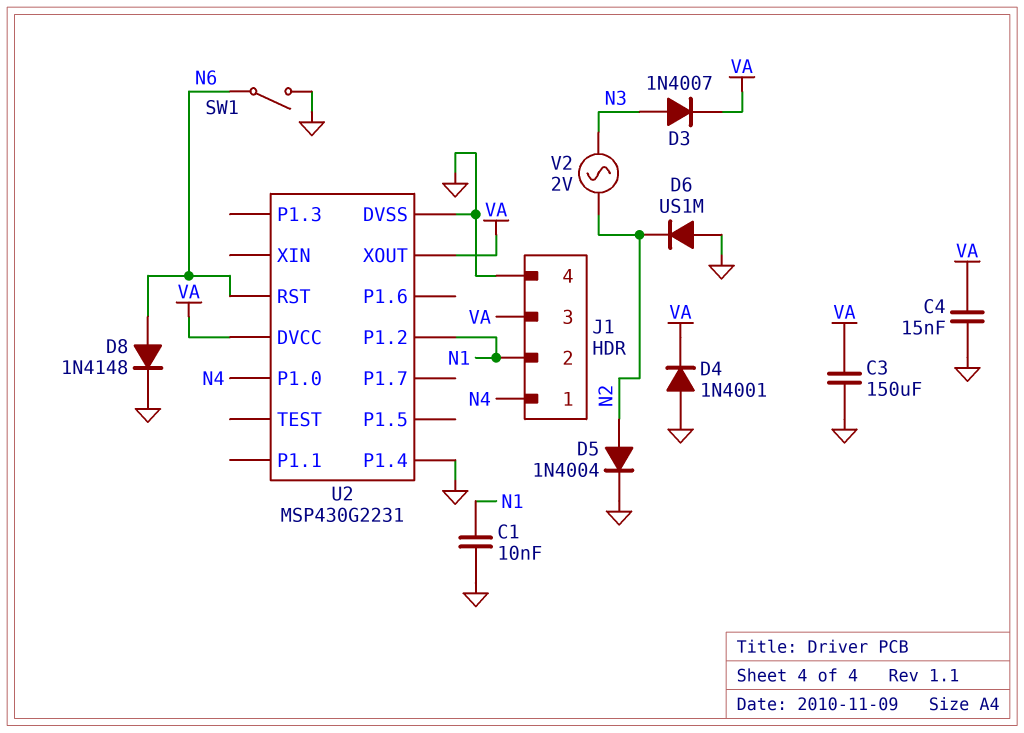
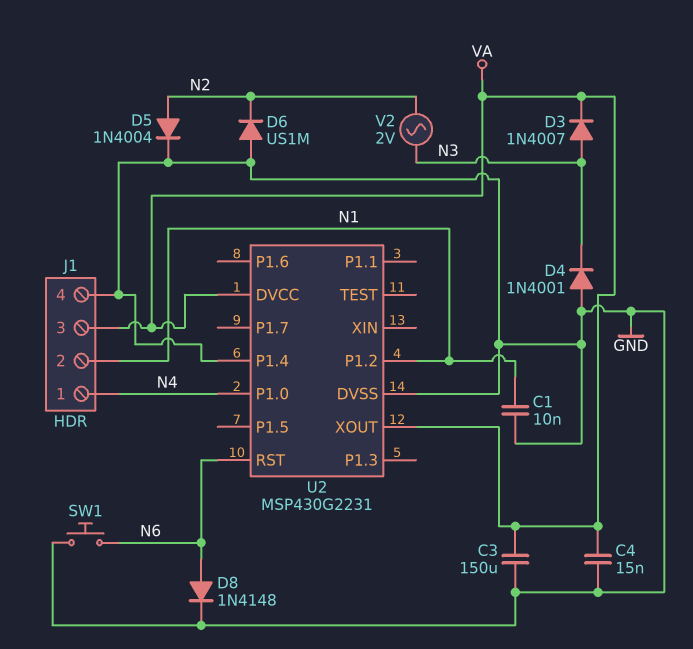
D4: diode 1N4001 (A GND, K VA) -> diode 1N4001 (A GND, K N3)
SW1: switch (GND, N6) -> button (GND, N6)

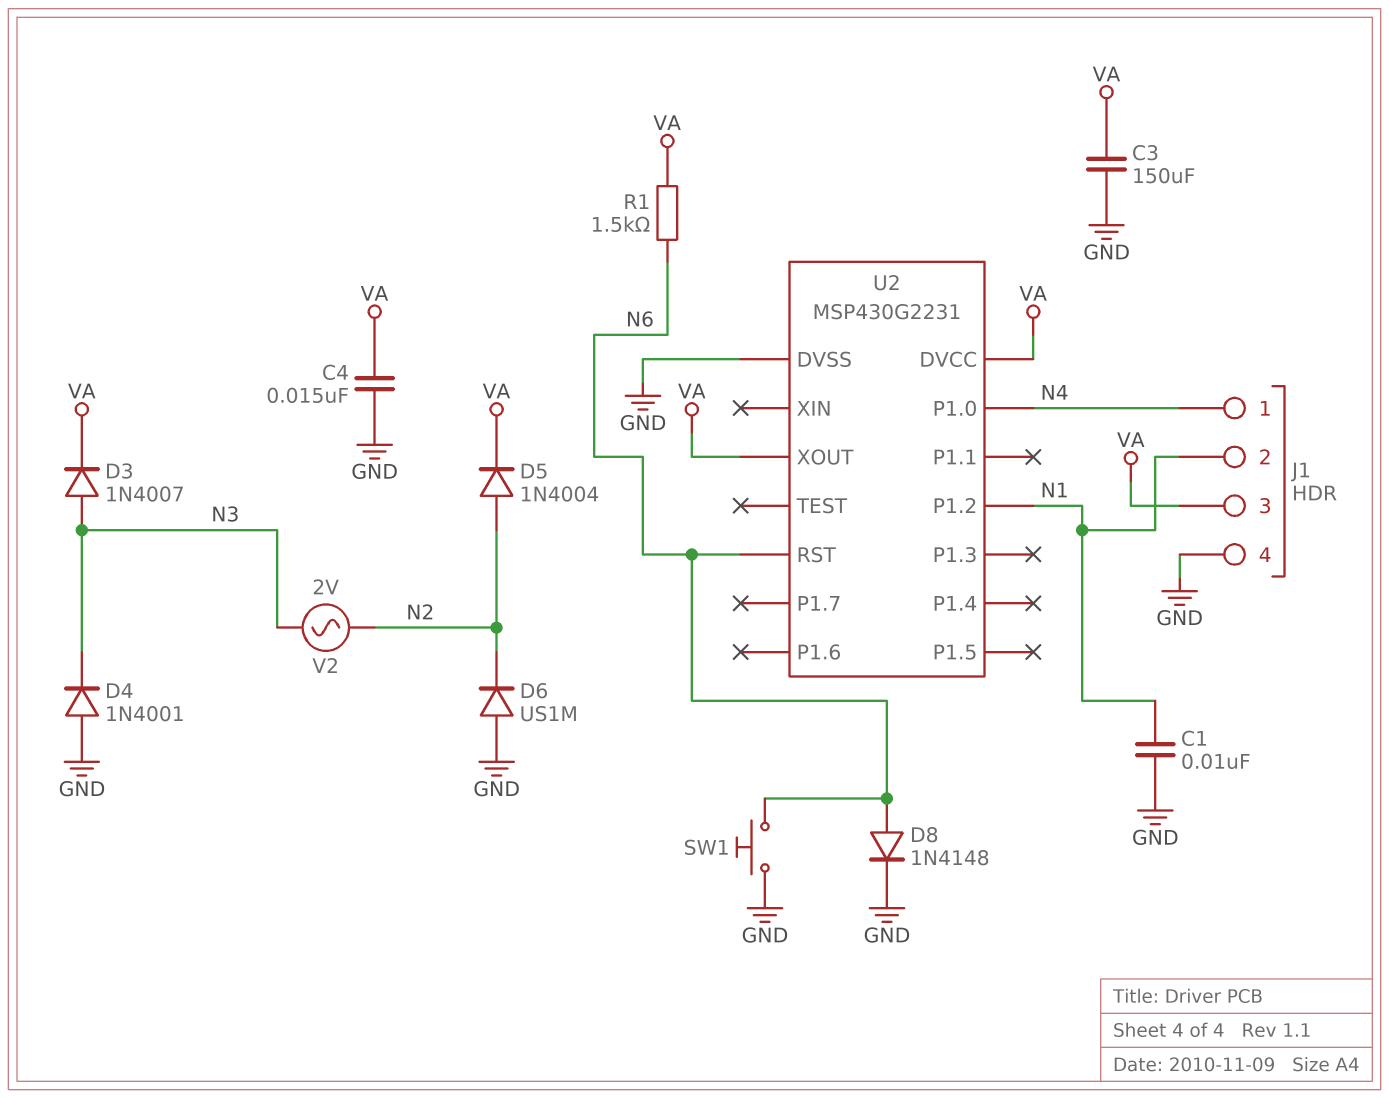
D5: diode 1N4004 (A N2, K GND) -> diode 1N4004 (A N2, K VA)
R1: none -> 1.5k (N6, VA)
U2 pin P1.4: GND -> none

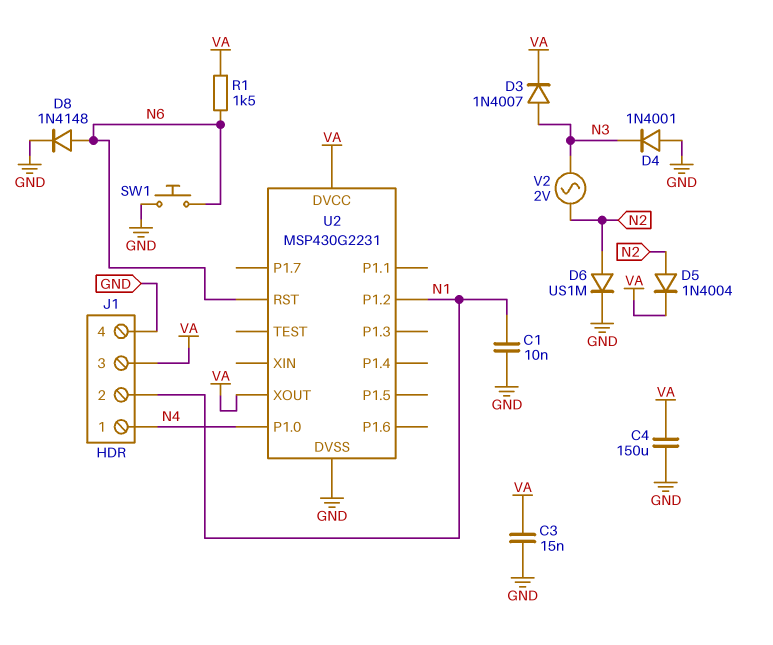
C3: 150uF (GND, VA) -> 15nF (GND, VA)
C4: 15nF (GND, VA) -> 150uF (GND, VA)
D6: diode US1M (A GND, K N2) -> diode US1M (A N2, K GND)

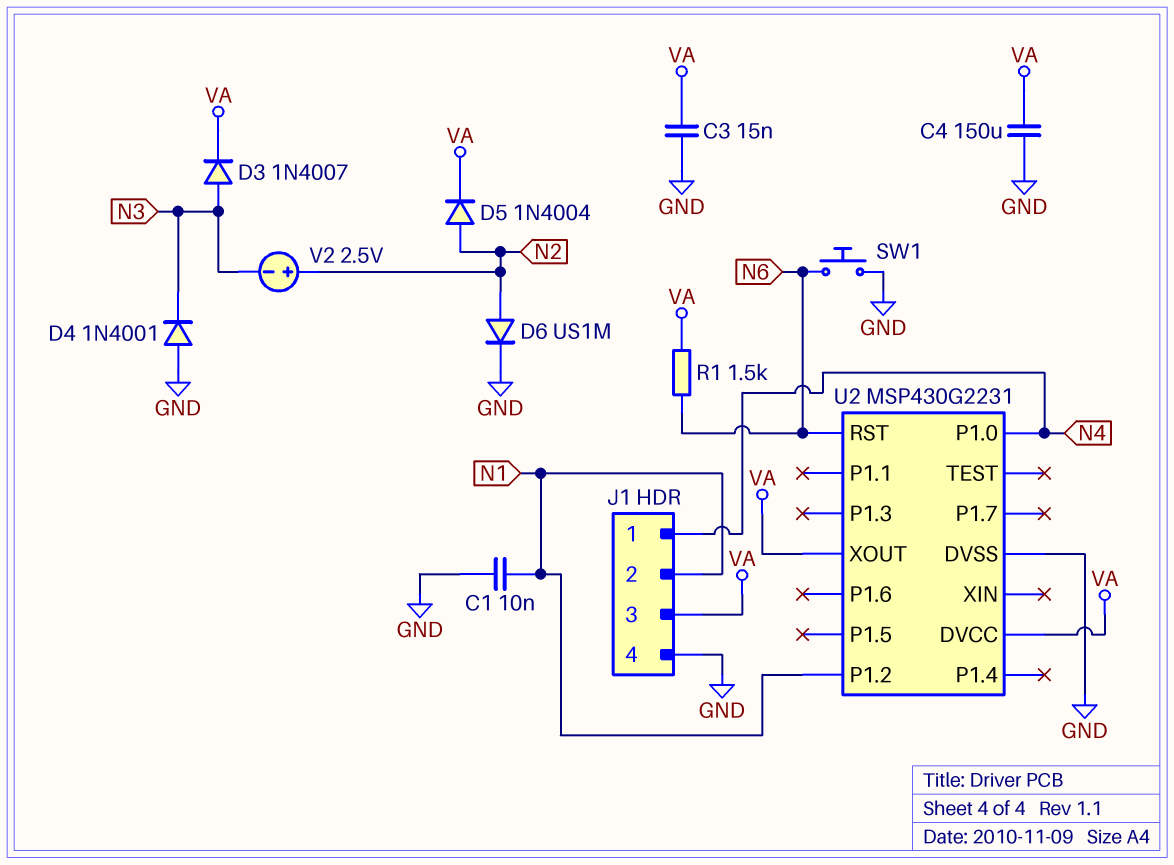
D8: diode 1N4148 (A N6, K GND) -> none
V2: AC 2V (N2, N3) -> 2.5V (plus N2, minus N3)

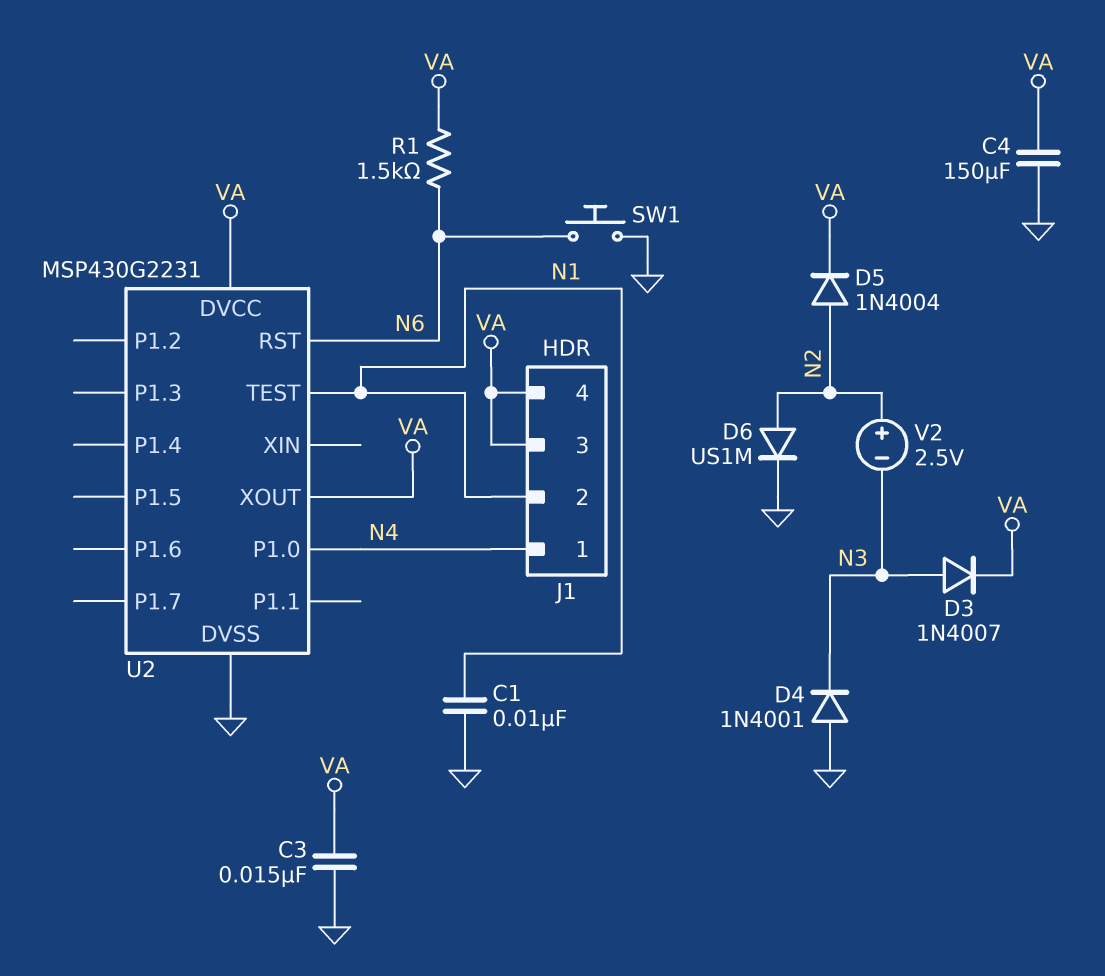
J1 pin 4: GND -> VA
U2 pin P1.2: N1 -> none
U2 pin TEST: none -> N1

